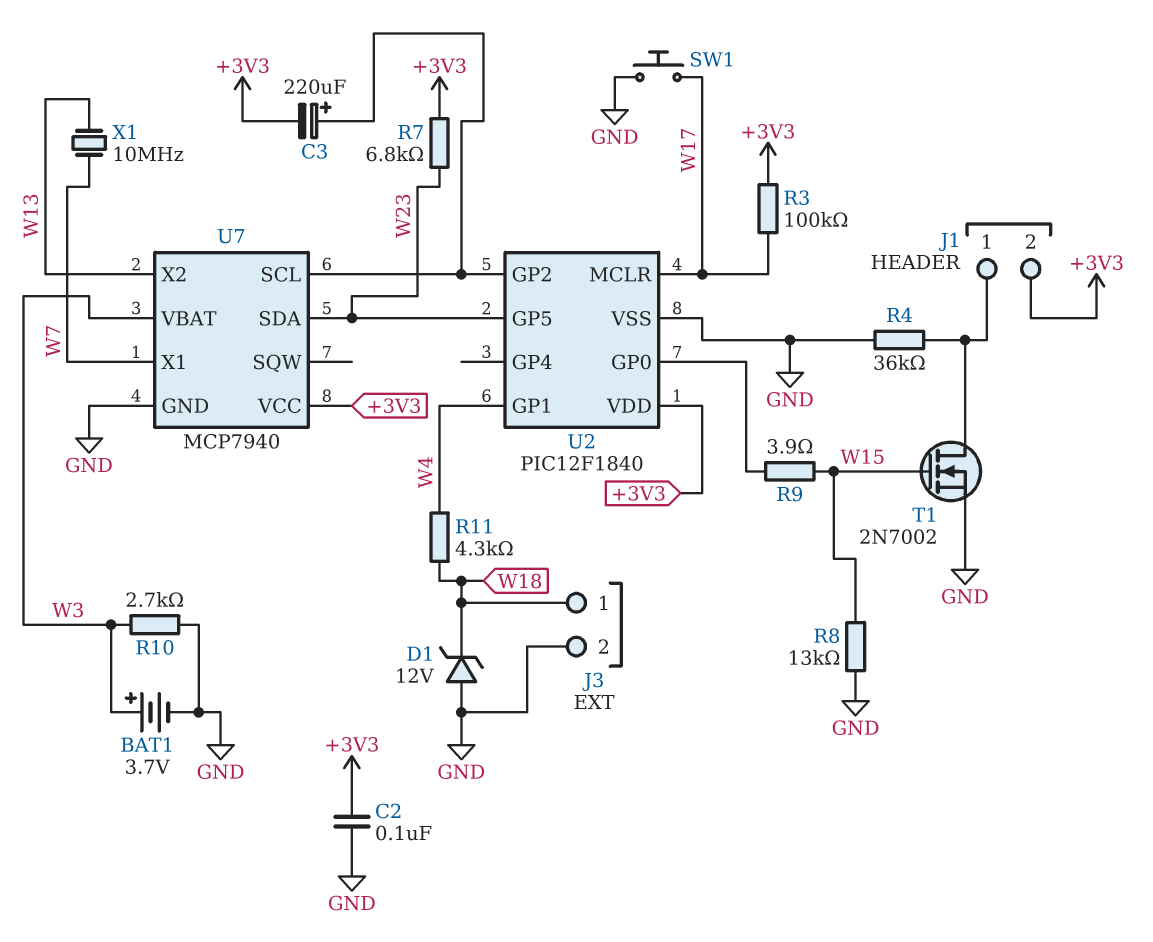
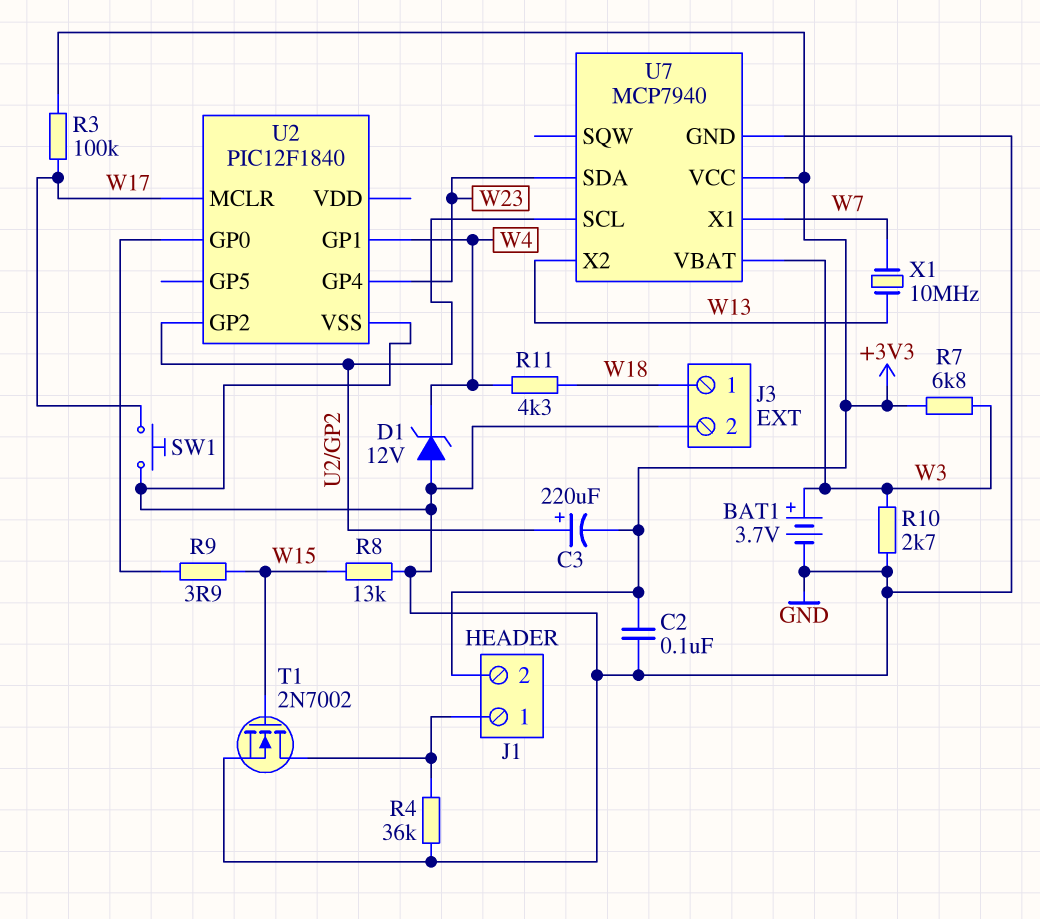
D1: zener 12V (A GND, K W18) -> zener 12V (A GND, K W4)
R7: 6.8k (+3V3, W23) -> 6.8k (+3V3, W3)
U2 pin GP4: none -> W23
U2 pin GP5: W23 -> none
U2 pin VDD: +3V3 -> none

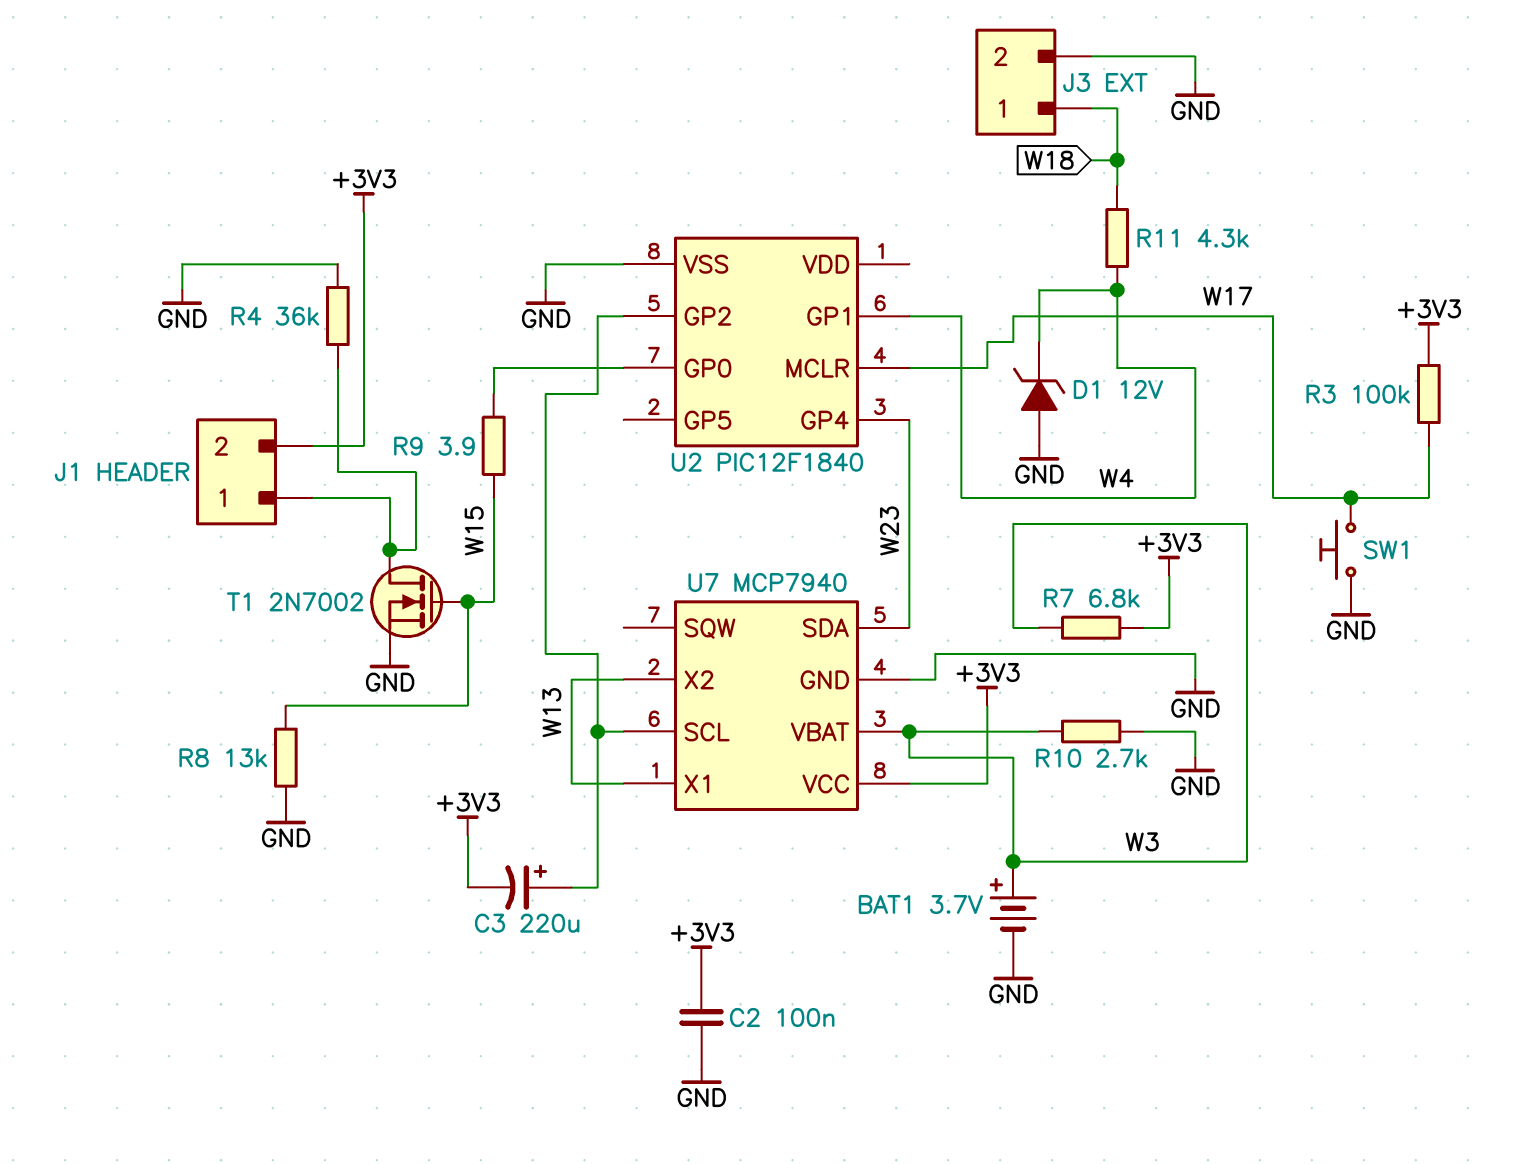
U7 pin X1: W7 -> W13
X1: 10MHz (W7, W13) -> none

